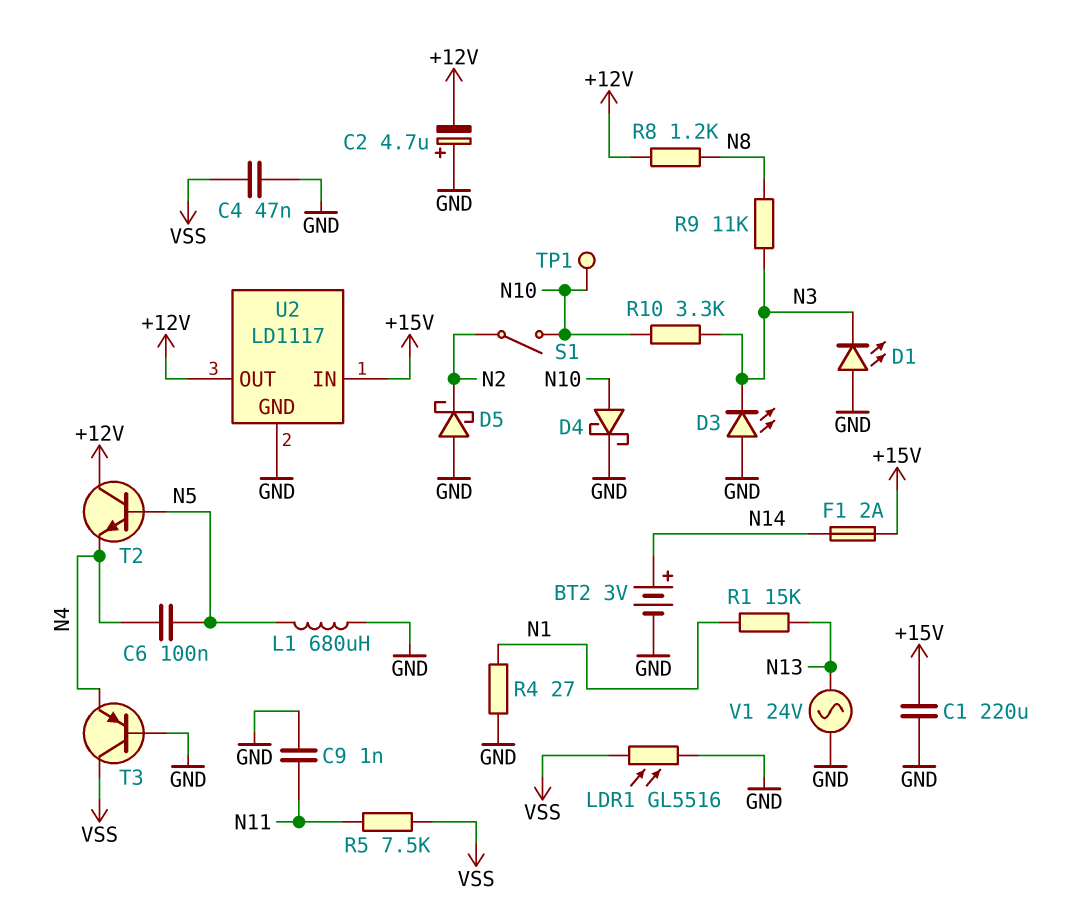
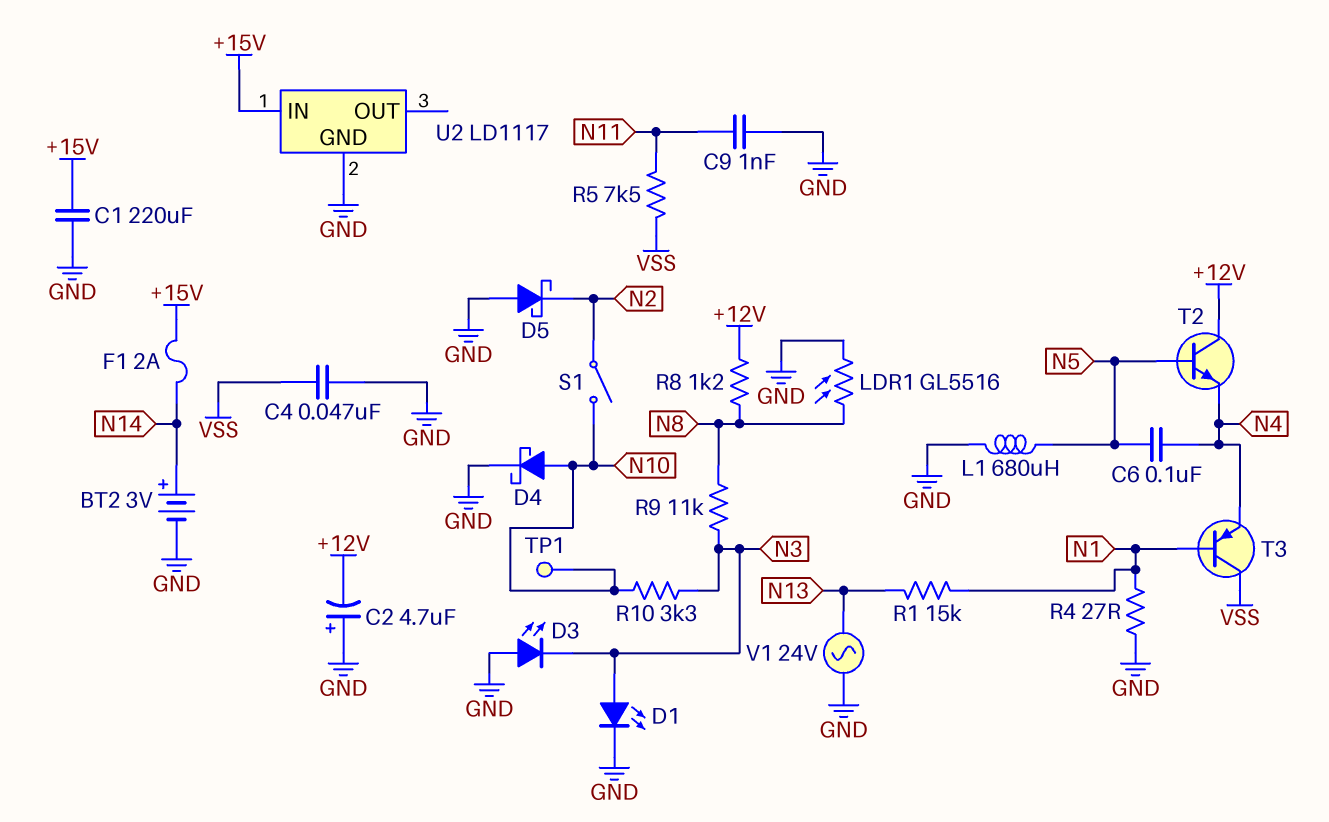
D1: LED (A GND, K N3) -> LED (A N3, K GND)
LDR1: GL5516 (GND, VSS) -> GL5516 (GND, N8)
T3: PNP (B GND, C VSS, E N4) -> PNP (B N1, C VSS, E N4)
U2 pin OUT: +12V -> none

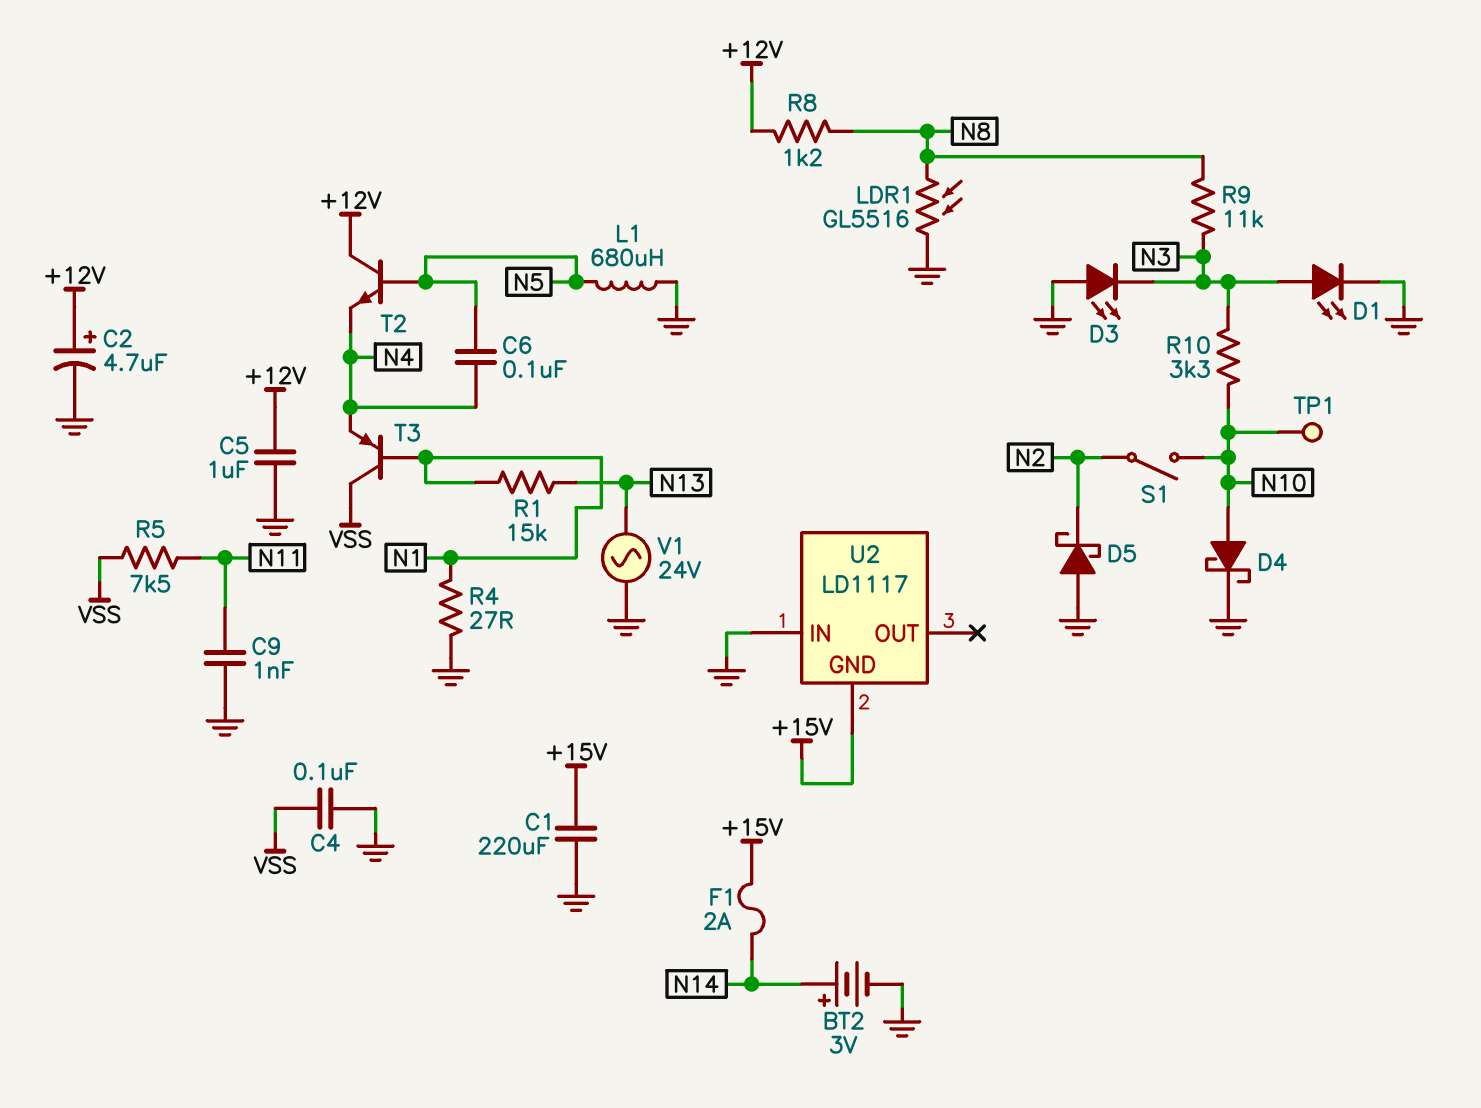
C2: 4.7uF (plus GND, minus +12V) -> 4.7uF (plus +12V, minus GND)
C4: 47nF (GND, VSS) -> 100nF (GND, VSS)
C5: none -> 1uF (+12V, GND)
U2 pin GND: GND -> +15V
U2 pin IN: +15V -> GND

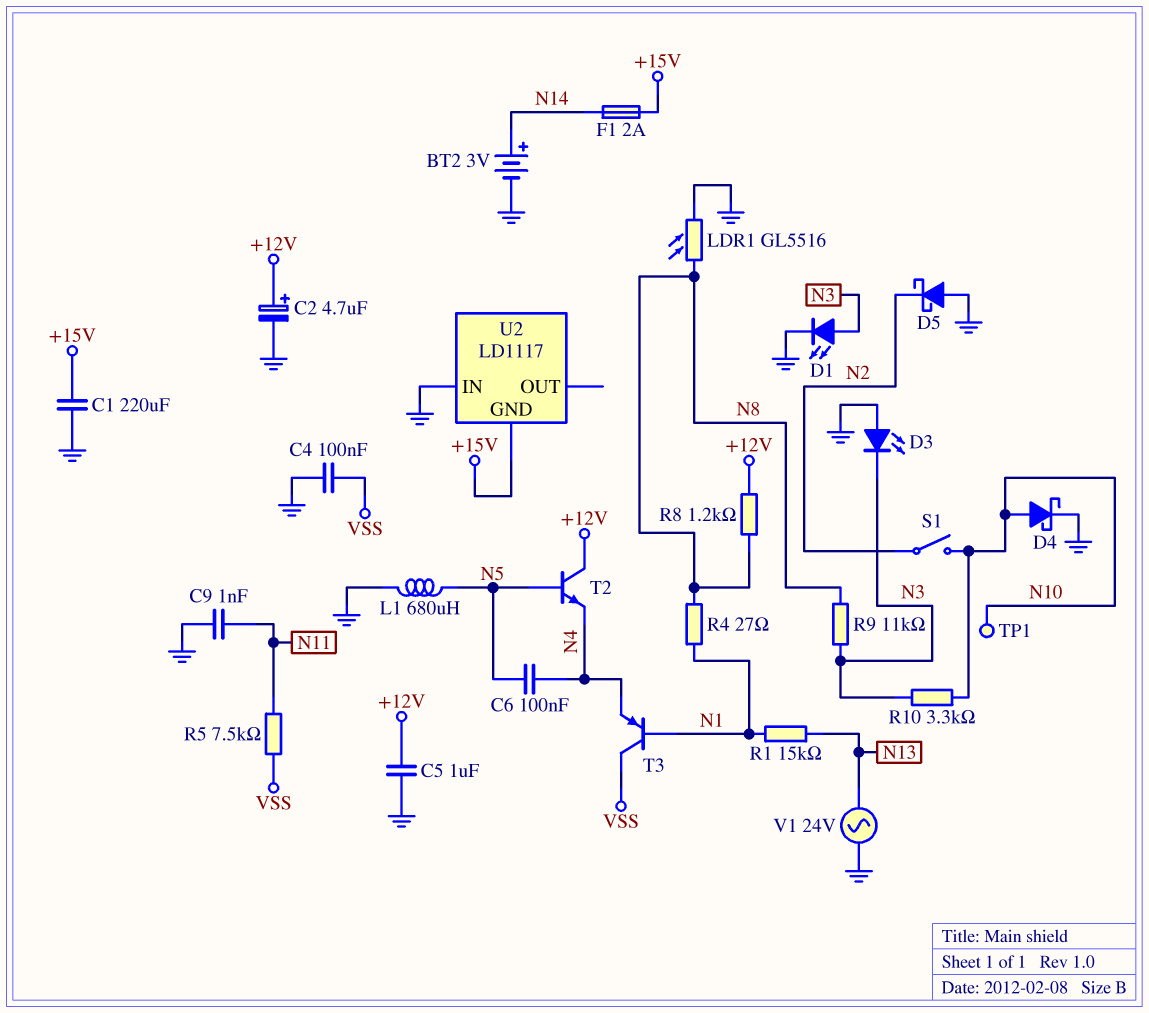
R4: 27 (GND, N1) -> 27 (N1, N8)

